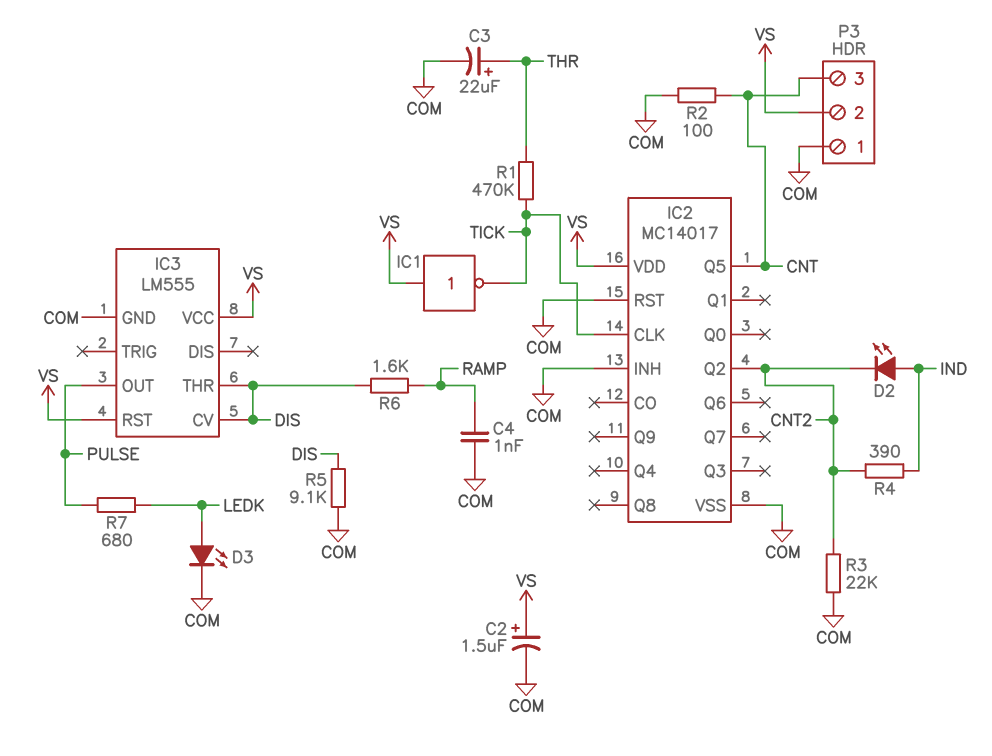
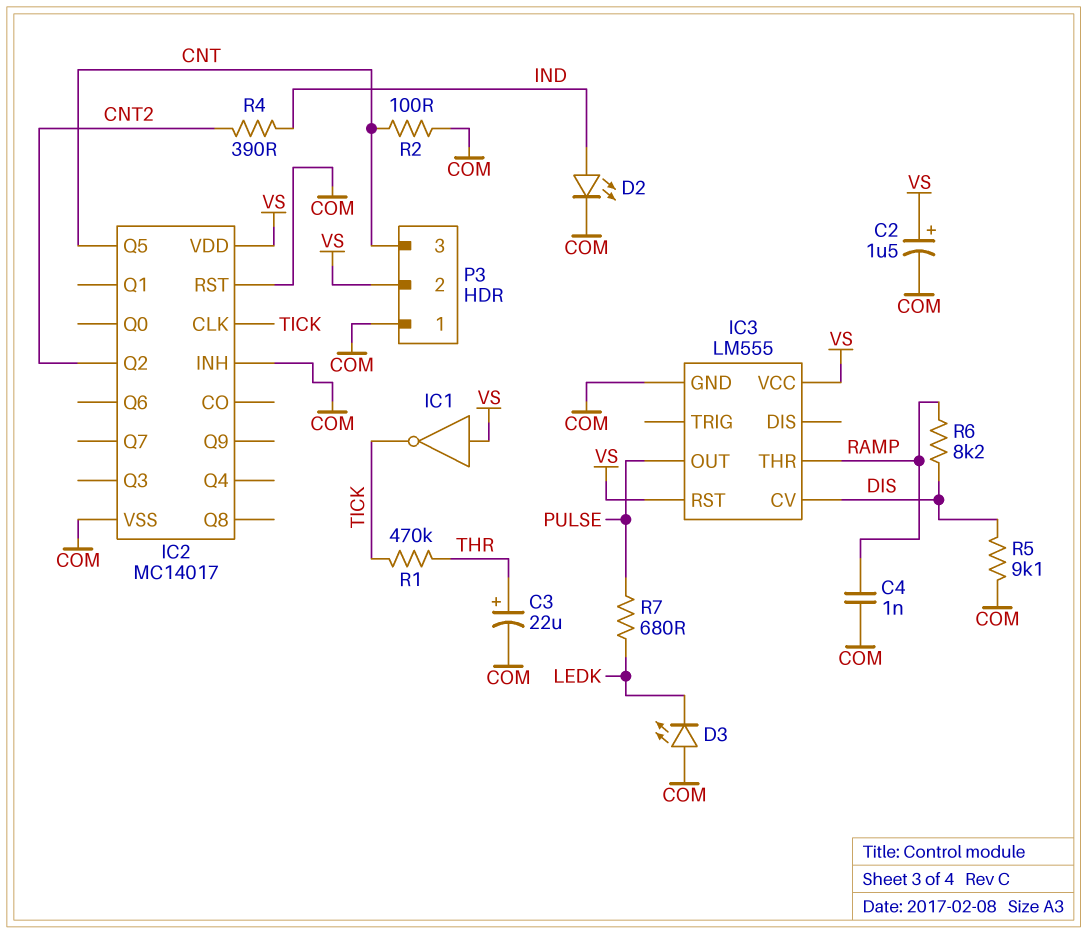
D2: LED (A IND, K CNT2) -> LED (A IND, K COM)
D3: LED (A LEDK, K COM) -> LED (A COM, K LEDK)
IC3 pin THR: DIS -> RAMP
R3: 22k (CNT2, COM) -> none
R6: 1.6k (DIS, RAMP) -> 8.2k (DIS, RAMP)

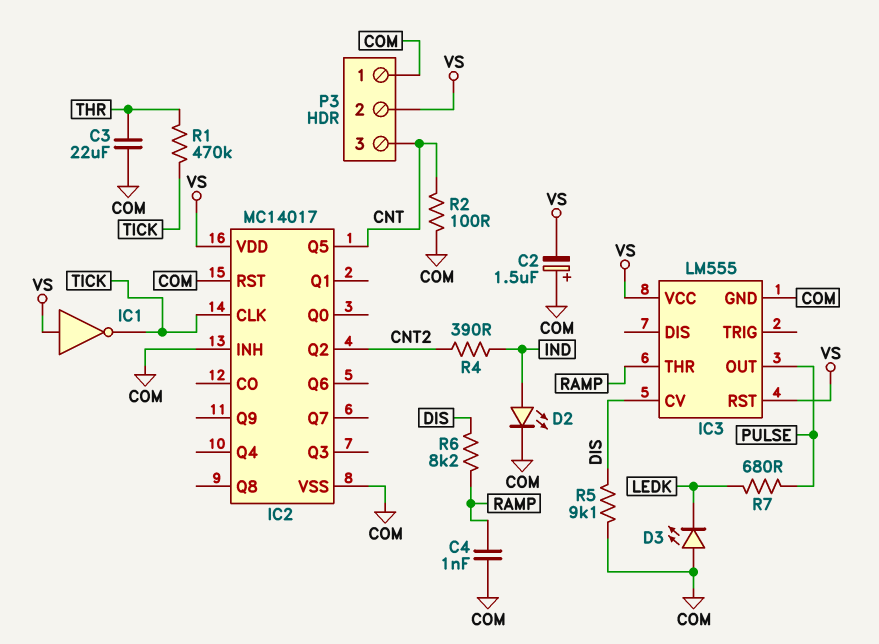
C2: 1.5uF (plus VS, minus COM) -> 1.5uF (plus COM, minus VS)
C3: 22uF (plus THR, minus COM) -> 22uF (COM, THR)

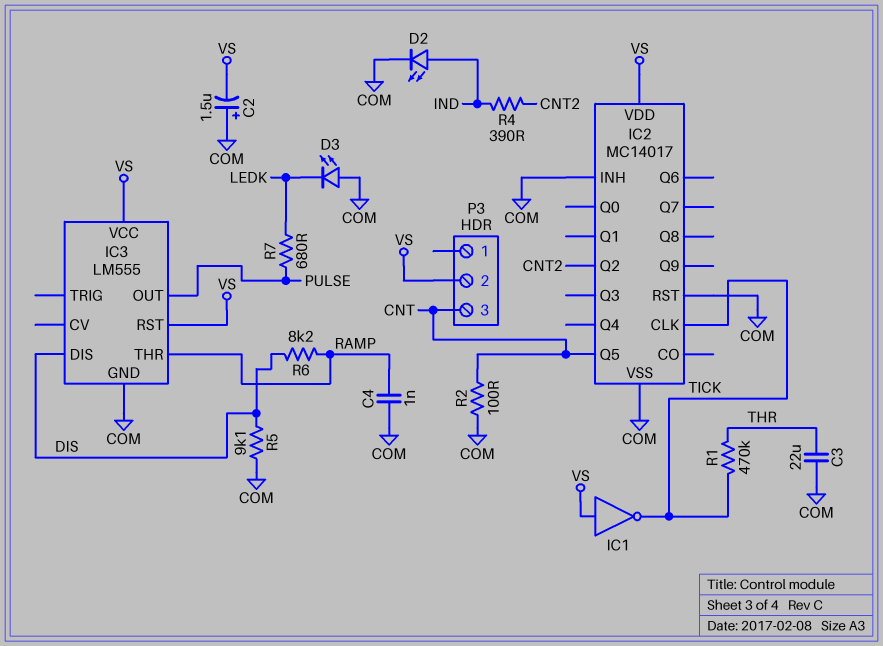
IC3 pin CV: DIS -> none
IC3 pin DIS: none -> DIS
P3 pin 1: COM -> none

